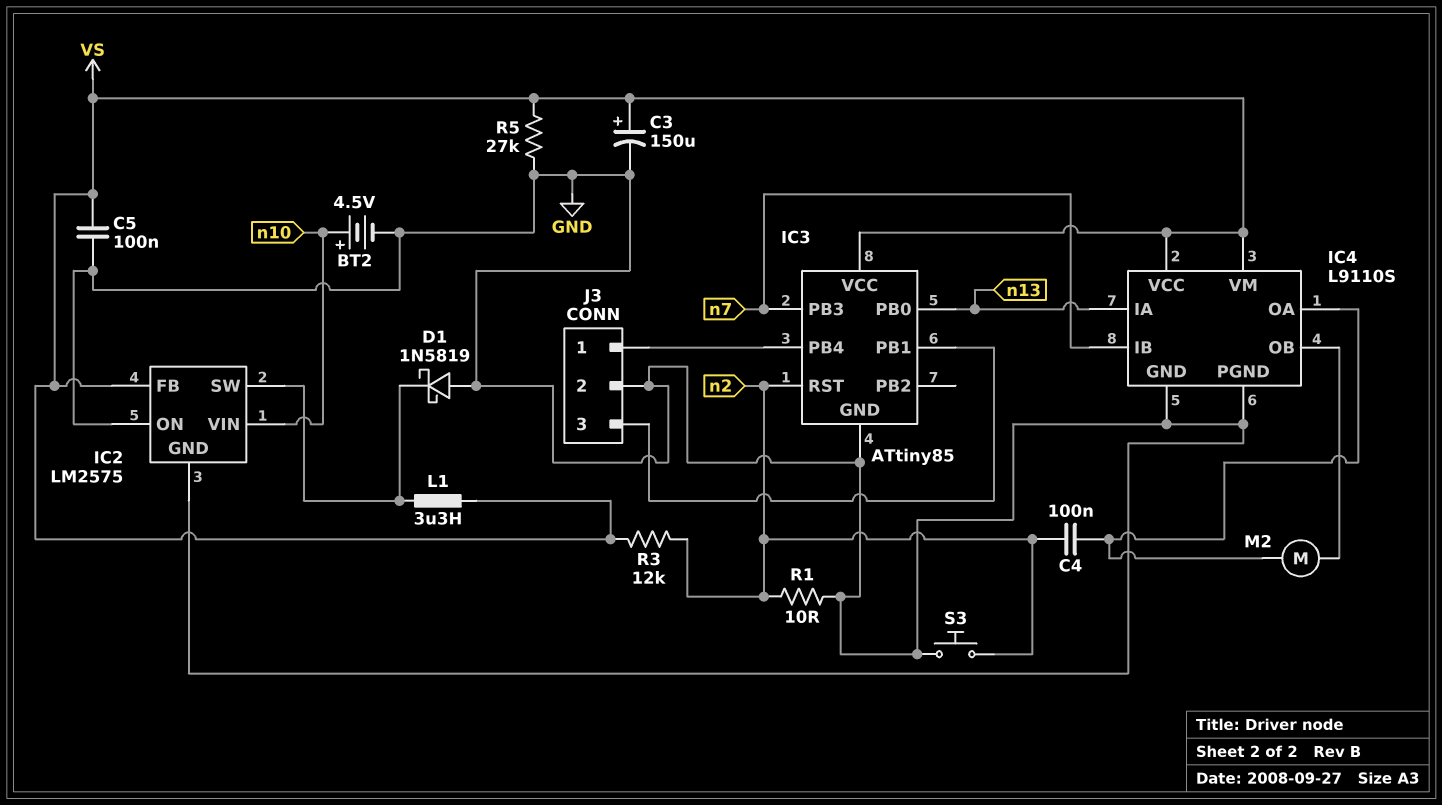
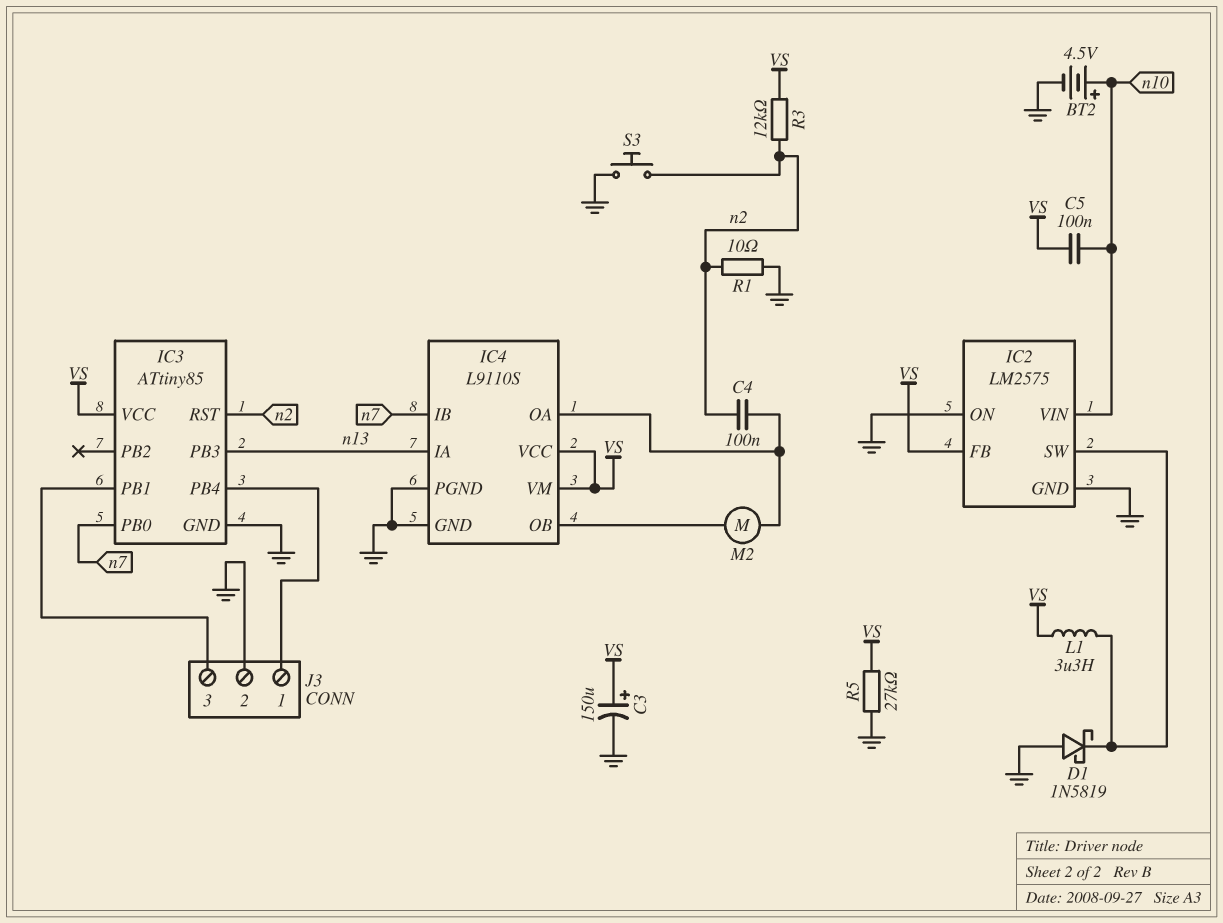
C5: 100nF (GND, VS) -> 100nF (VS, n10)
IC3 pin PB0: n13 -> n7
IC3 pin PB3: n7 -> n13

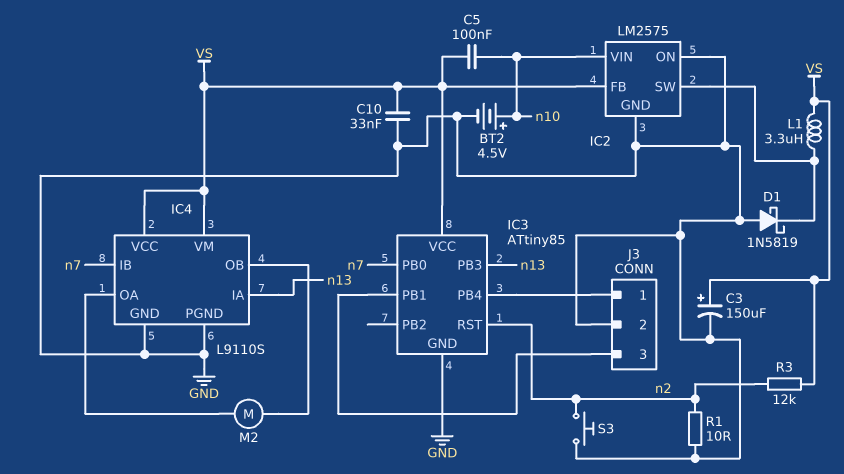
C4: 100nF (IC4/OA, n2) -> none
C10: none -> 33nF (GND, VS)
R5: 27k (GND, VS) -> none

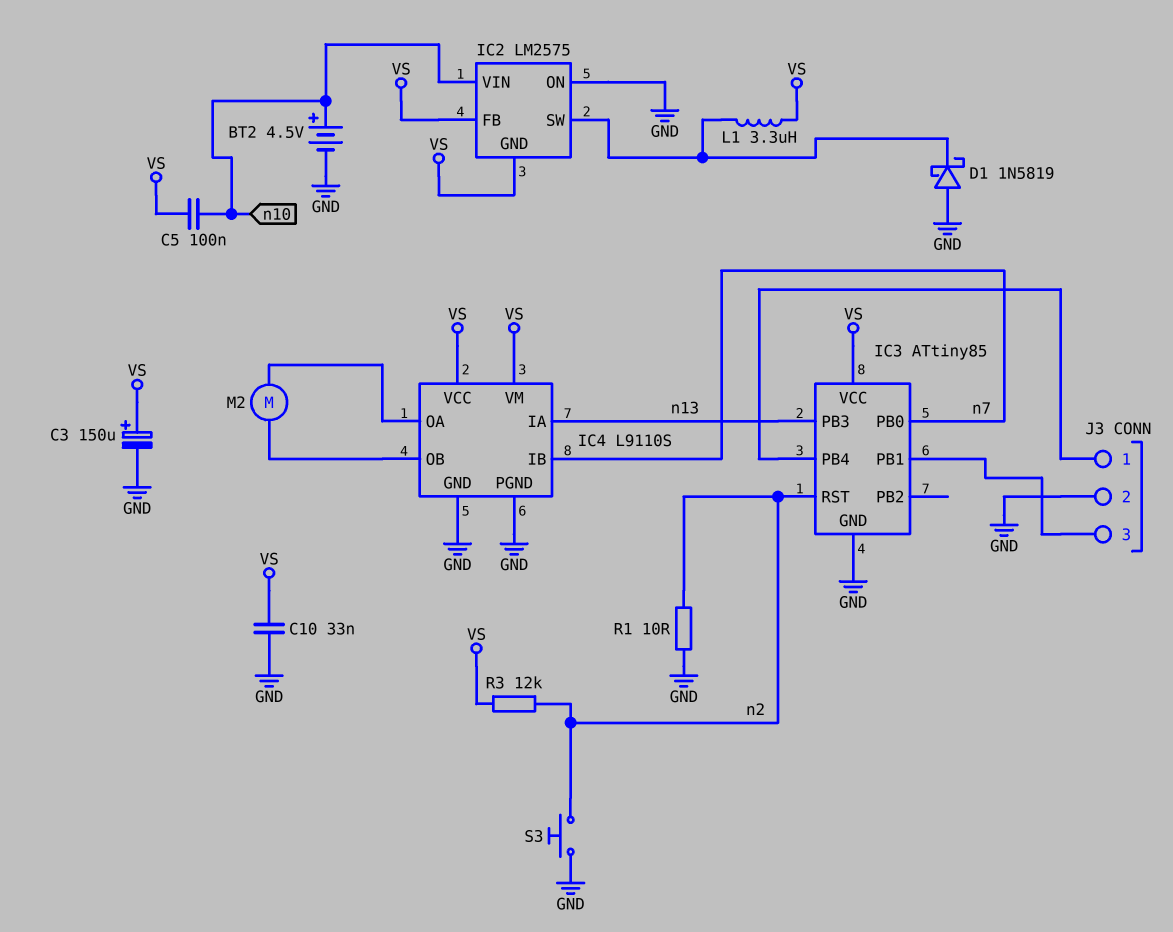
IC2 pin GND: GND -> VS

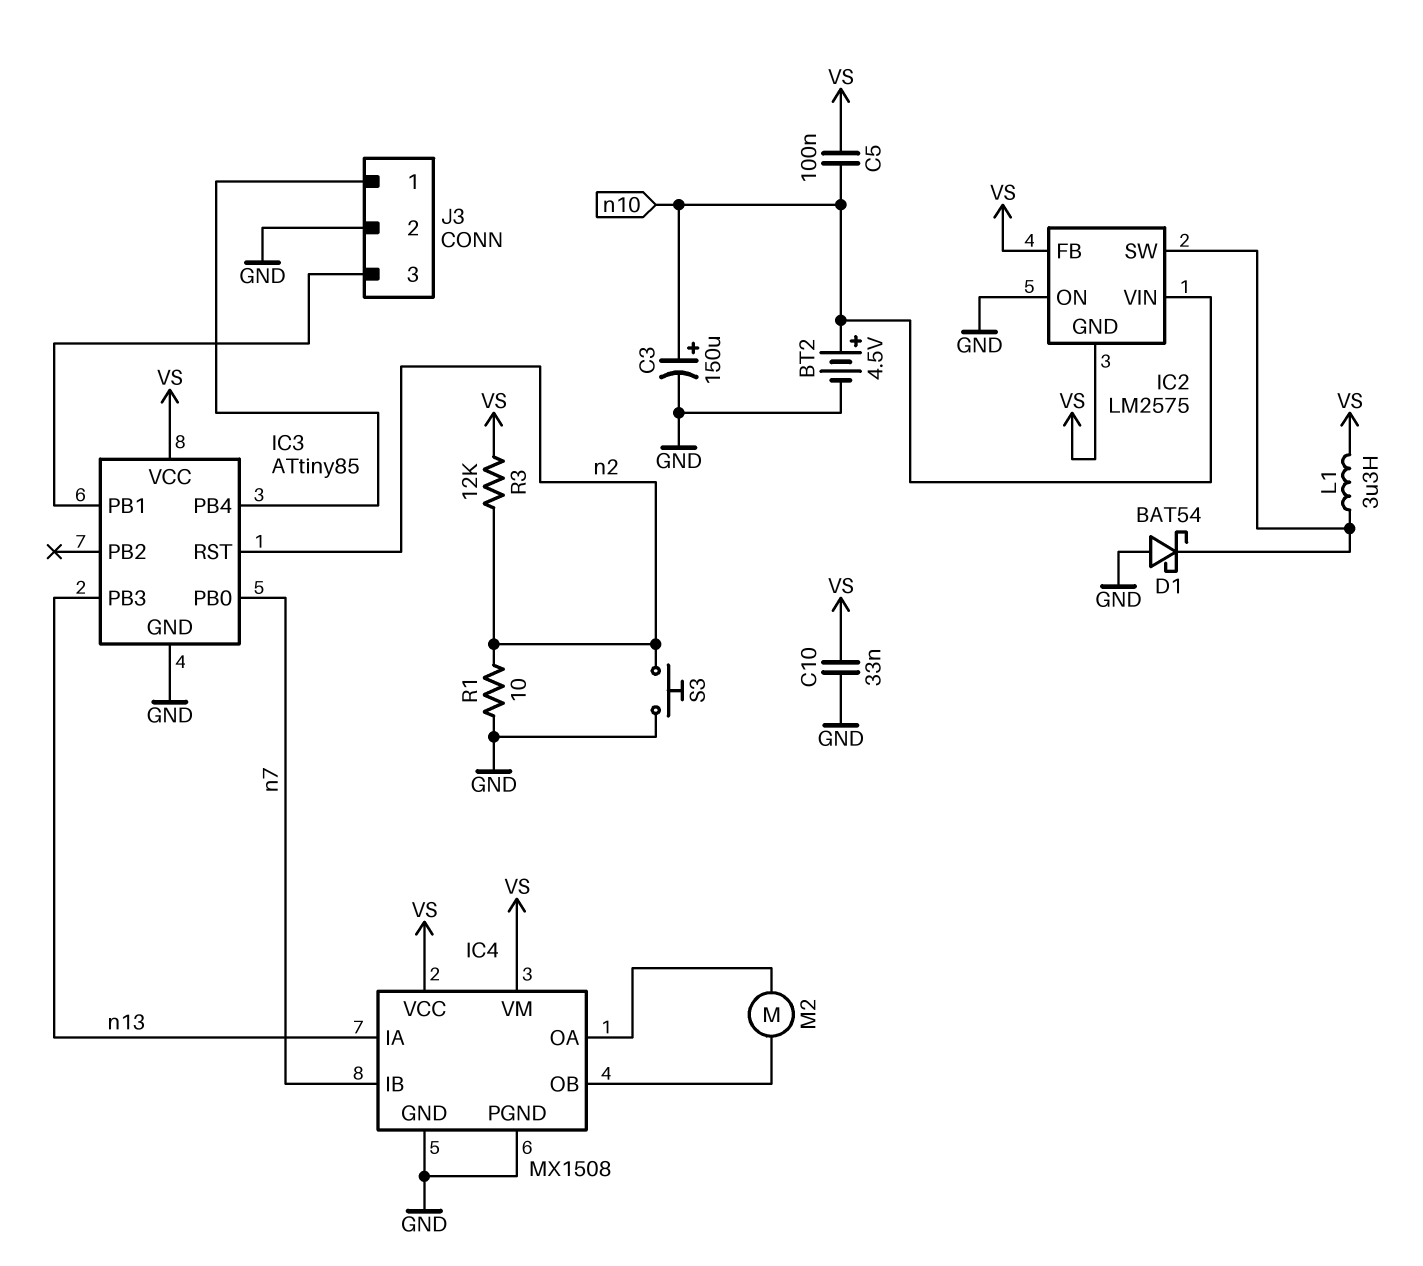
C3: 150uF (plus VS, minus GND) -> 150uF (plus n10, minus GND)
D1: schottky 1N5819 (A GND, K IC2/SW) -> schottky BAT54 (A GND, K IC2/SW)
IC4: L9110S -> MX1508

